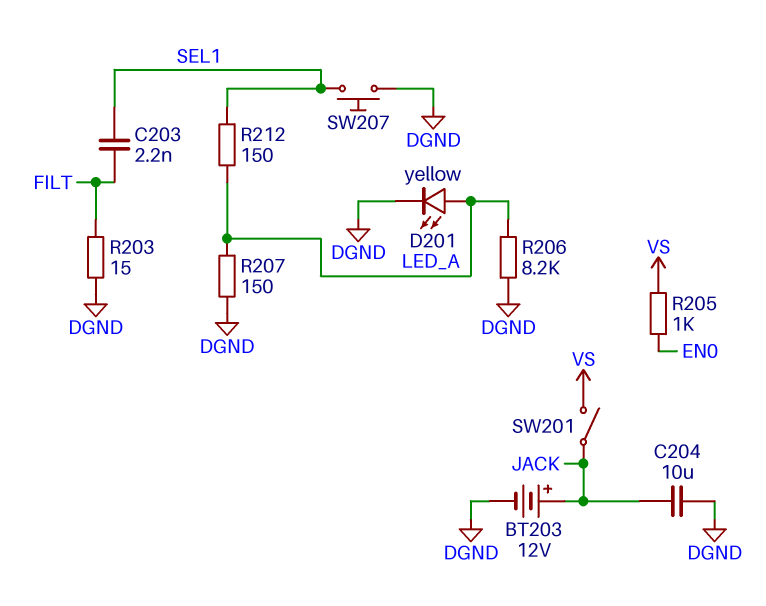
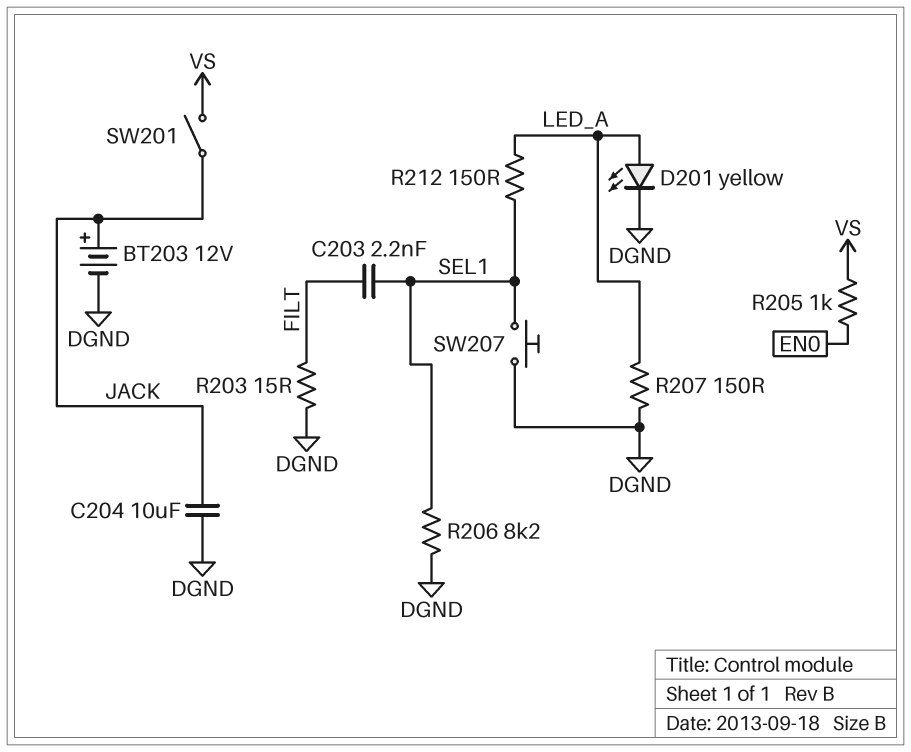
R206: 8.2k (DGND, LED_A) -> 8.2k (DGND, SEL1)

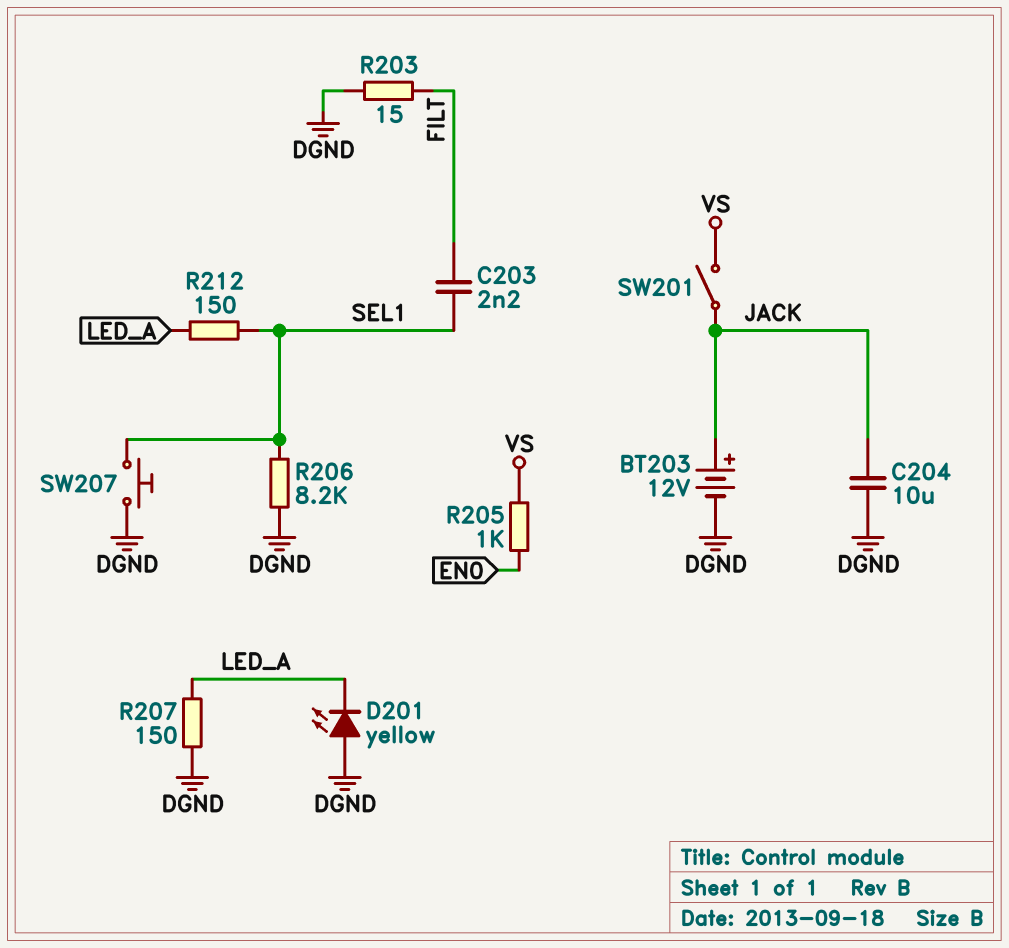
D201: LED yellow (A LED_A, K DGND) -> LED yellow (A DGND, K LED_A)

